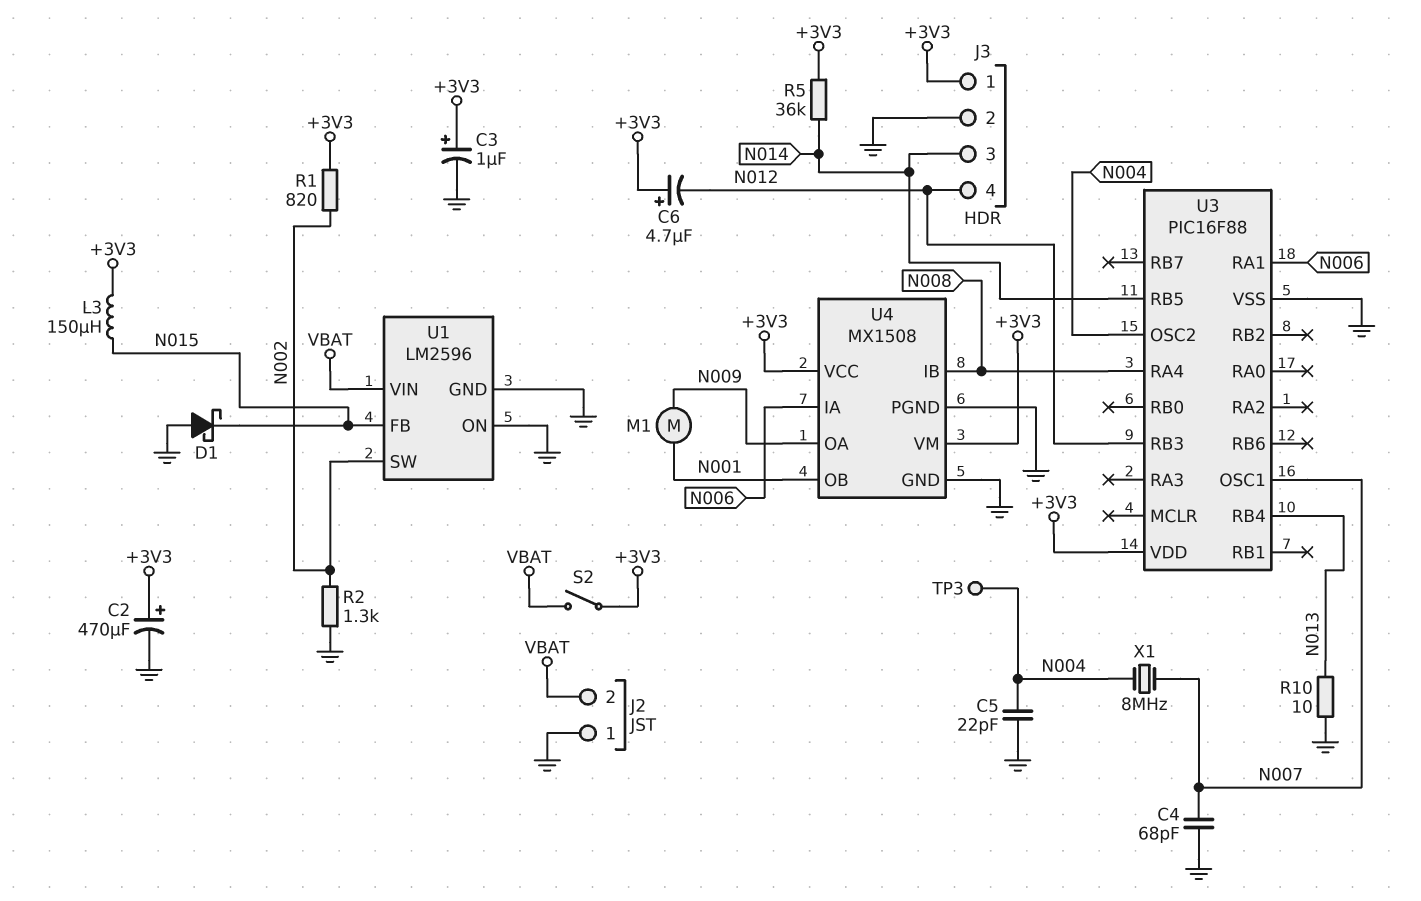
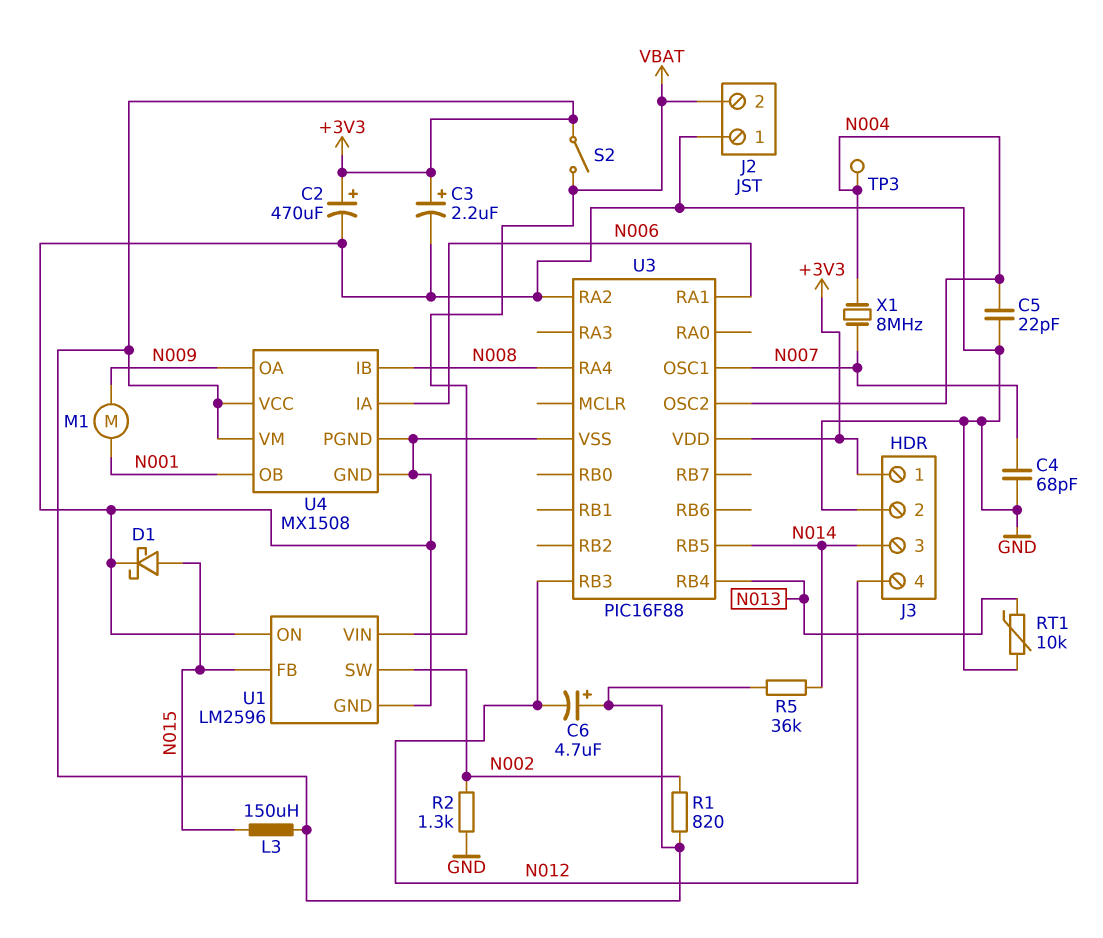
C3: 1uF (plus +3V3, minus GND) -> 2.2uF (plus +3V3, minus GND)
D1: schottky (A GND, K N015) -> schottky (A N015, K GND)
R10: 10 (GND, N013) -> none
RT1: none -> 10k (GND, N013)
U3 pin RA2: none -> GND

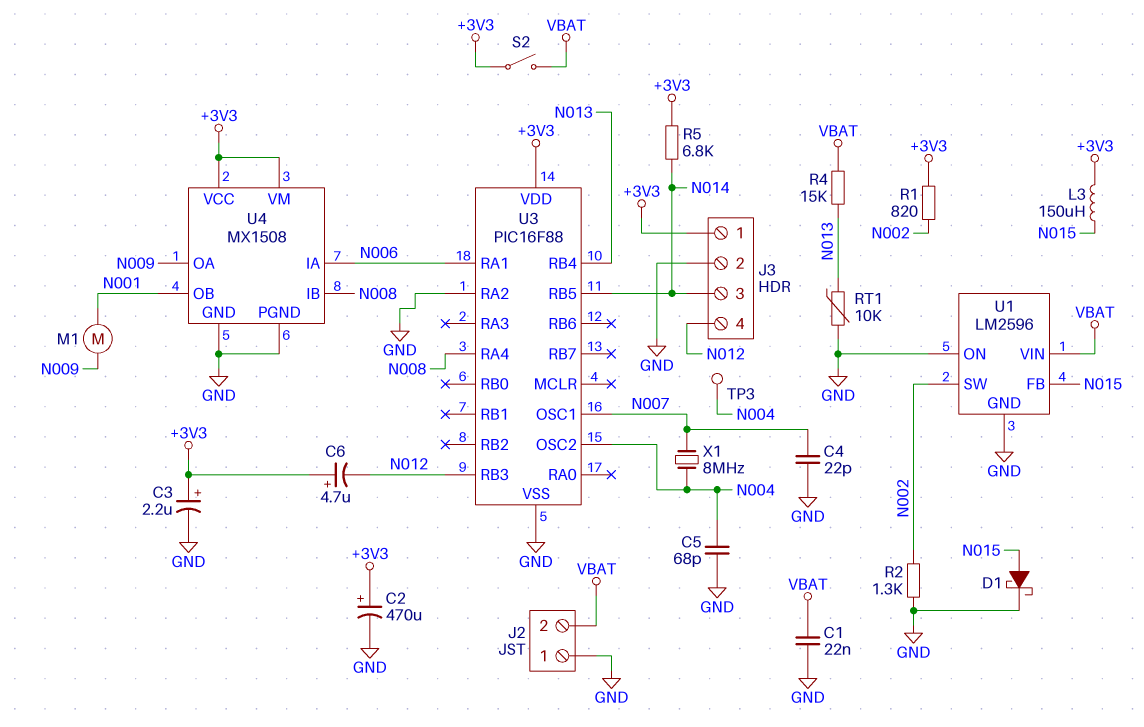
C1: none -> 22nF (GND, VBAT)
C4: 68pF (GND, N007) -> 22pF (GND, N007)
C5: 22pF (GND, N004) -> 68pF (GND, N004)
R4: none -> 15k (N013, VBAT)
R5: 36k (+3V3, N014) -> 6.8k (+3V3, N014)

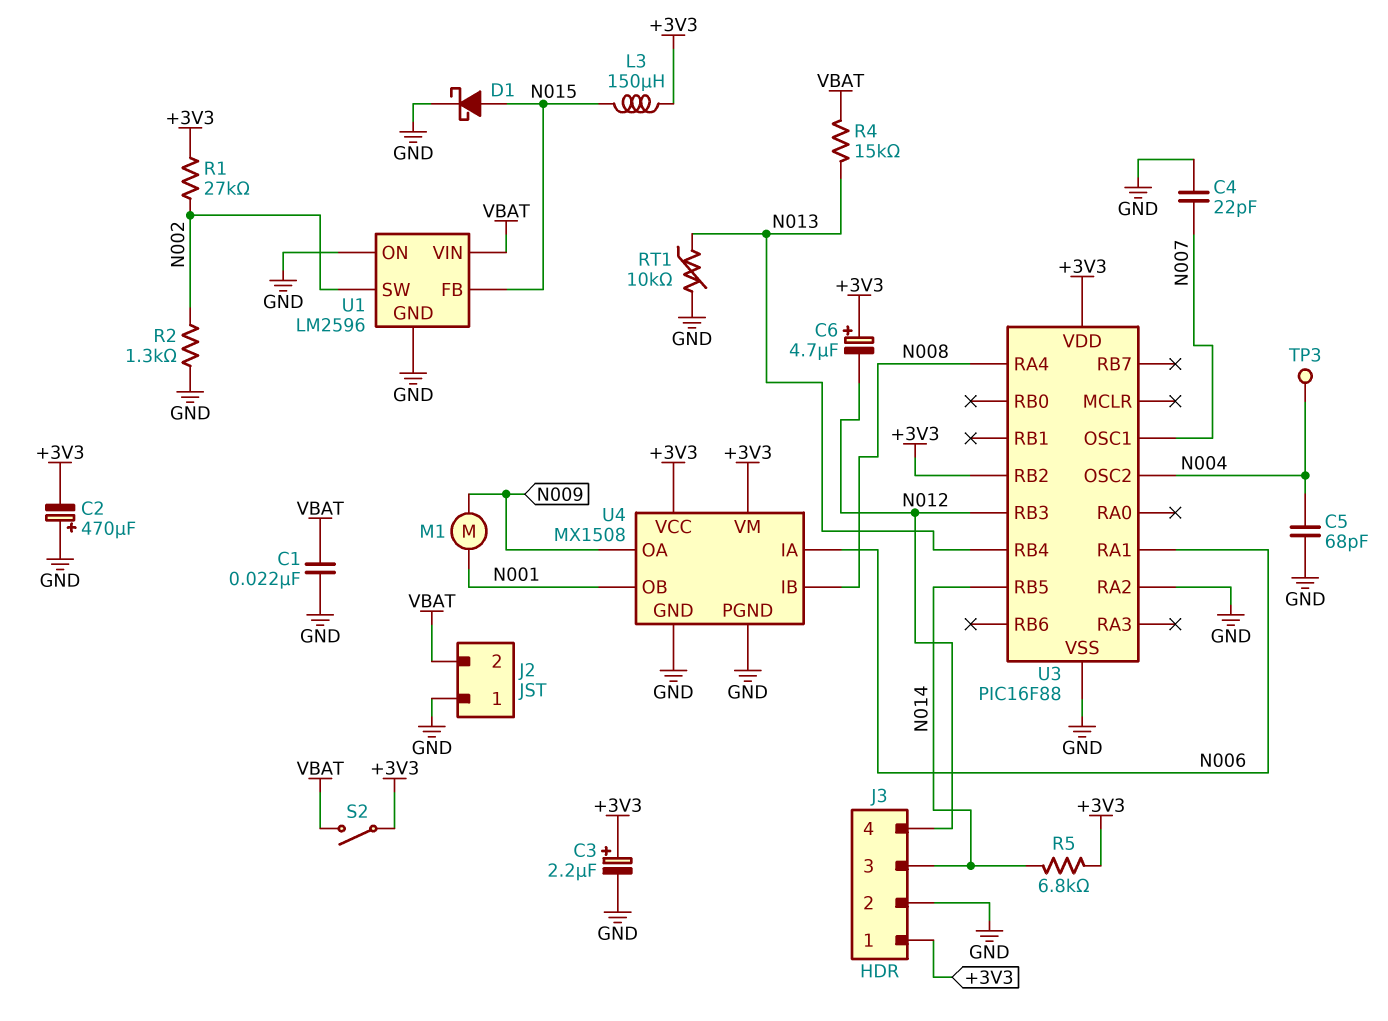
C2: 470uF (plus +3V3, minus GND) -> 470uF (plus GND, minus +3V3)
R1: 820 (+3V3, N002) -> 27k (+3V3, N002)
U3 pin RB2: none -> +3V3
X1: 8MHz (N004, N007) -> none

